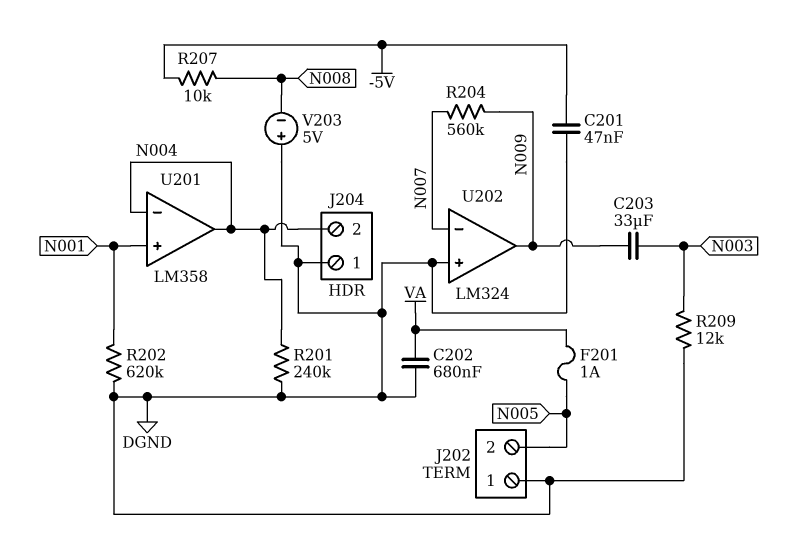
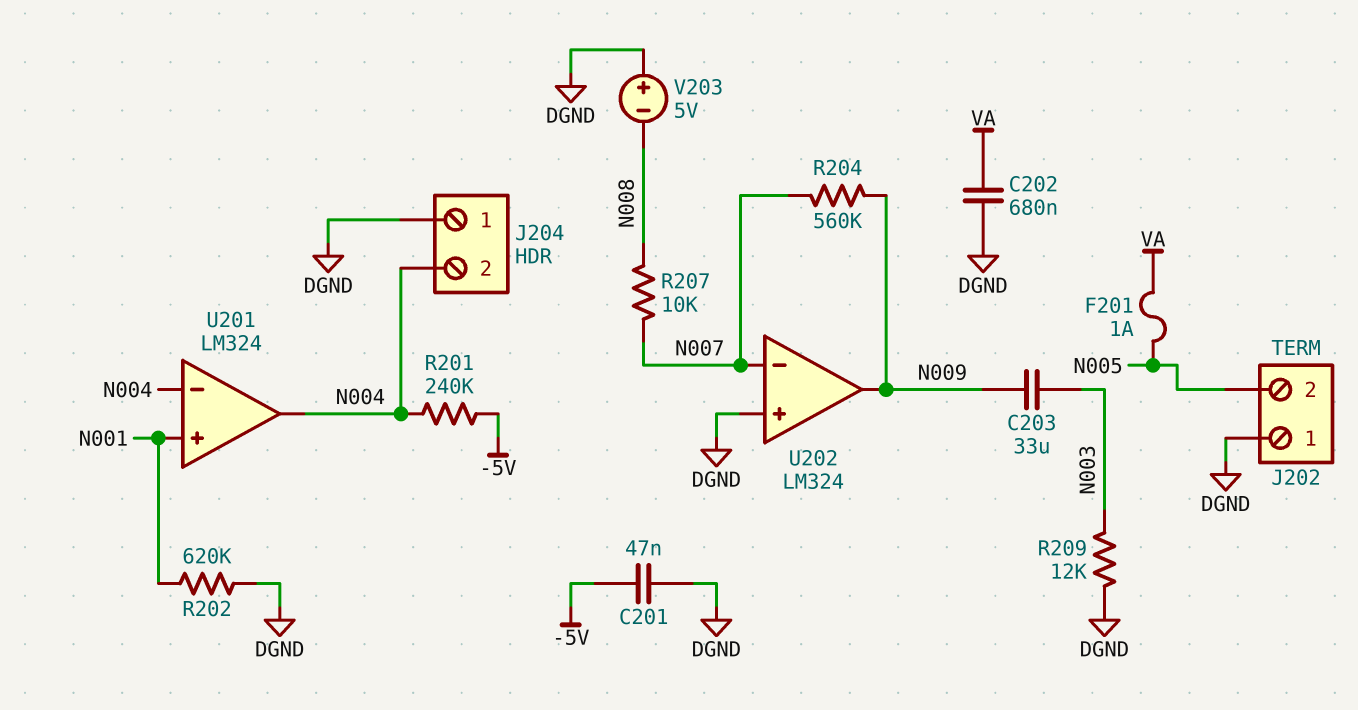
R201: 240k (DGND, N004) -> 240k (-5V, N004)
R207: 10k (-5V, N008) -> 10k (N007, N008)
U201: LM358 -> LM324

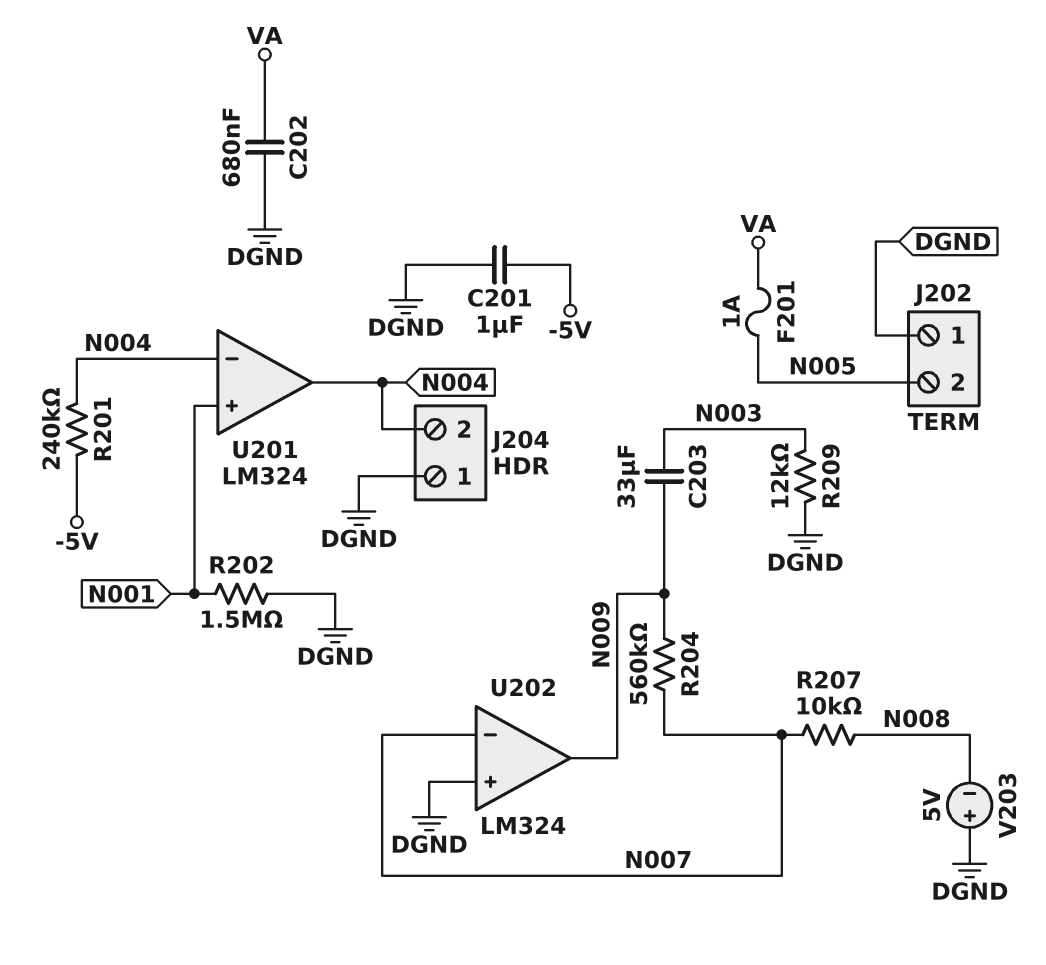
C201: 47nF (-5V, DGND) -> 1uF (-5V, DGND)
R202: 620k (DGND, N001) -> 1.5M (DGND, N001)

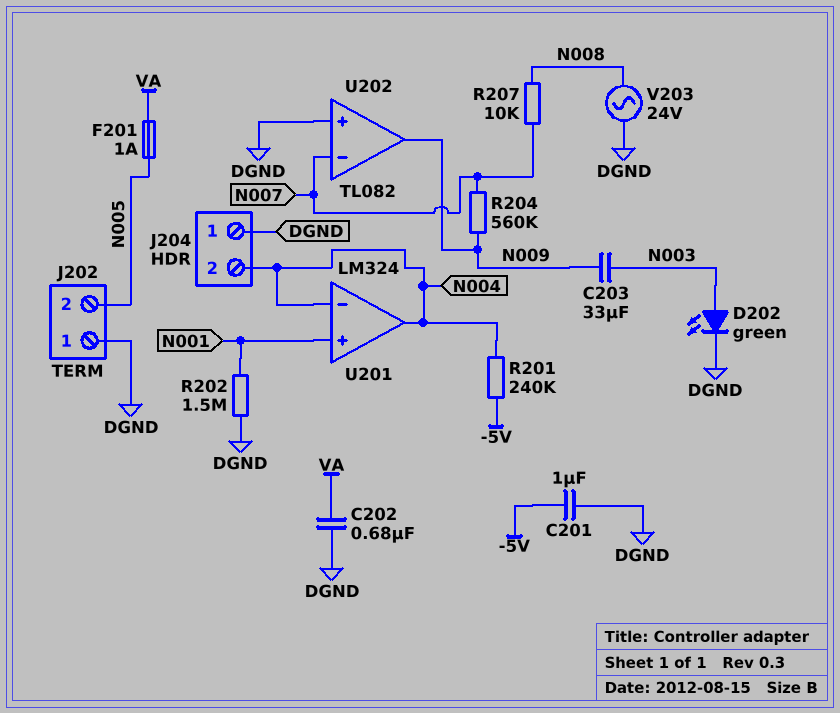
D202: none -> LED green (A N003, K DGND)
R209: 12k (DGND, N003) -> none
U202: LM324 -> TL082
V203: 5V (plus DGND, minus N008) -> AC 24V (DGND, N008)

